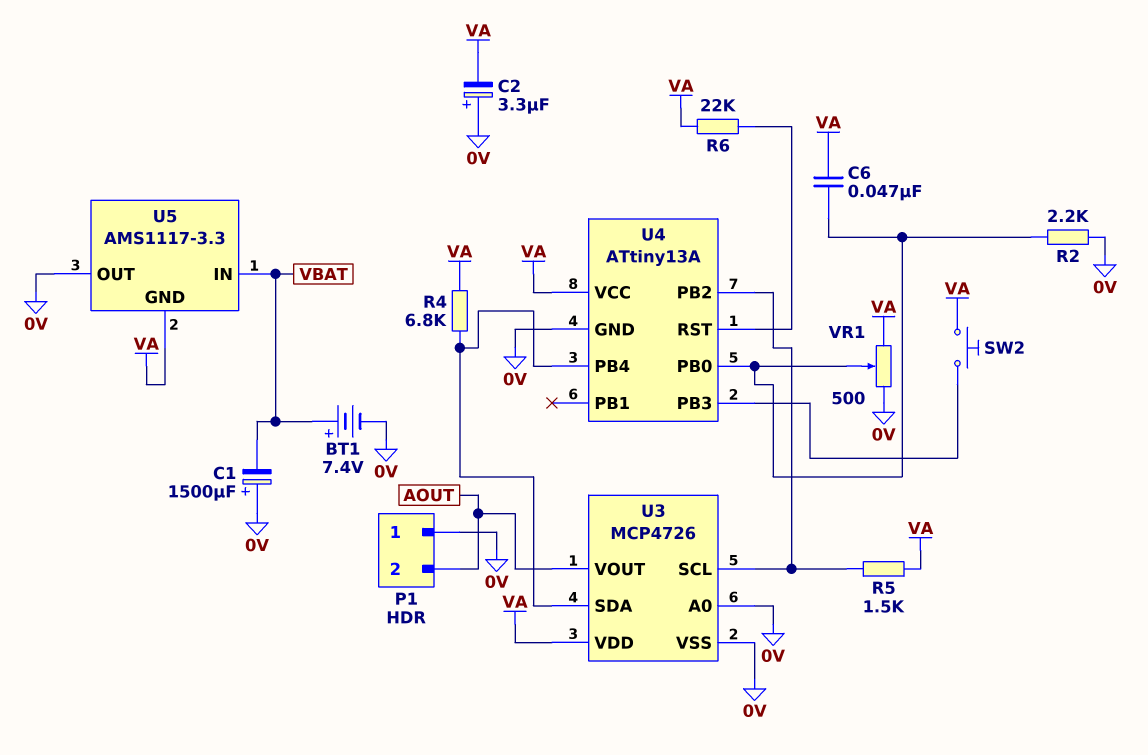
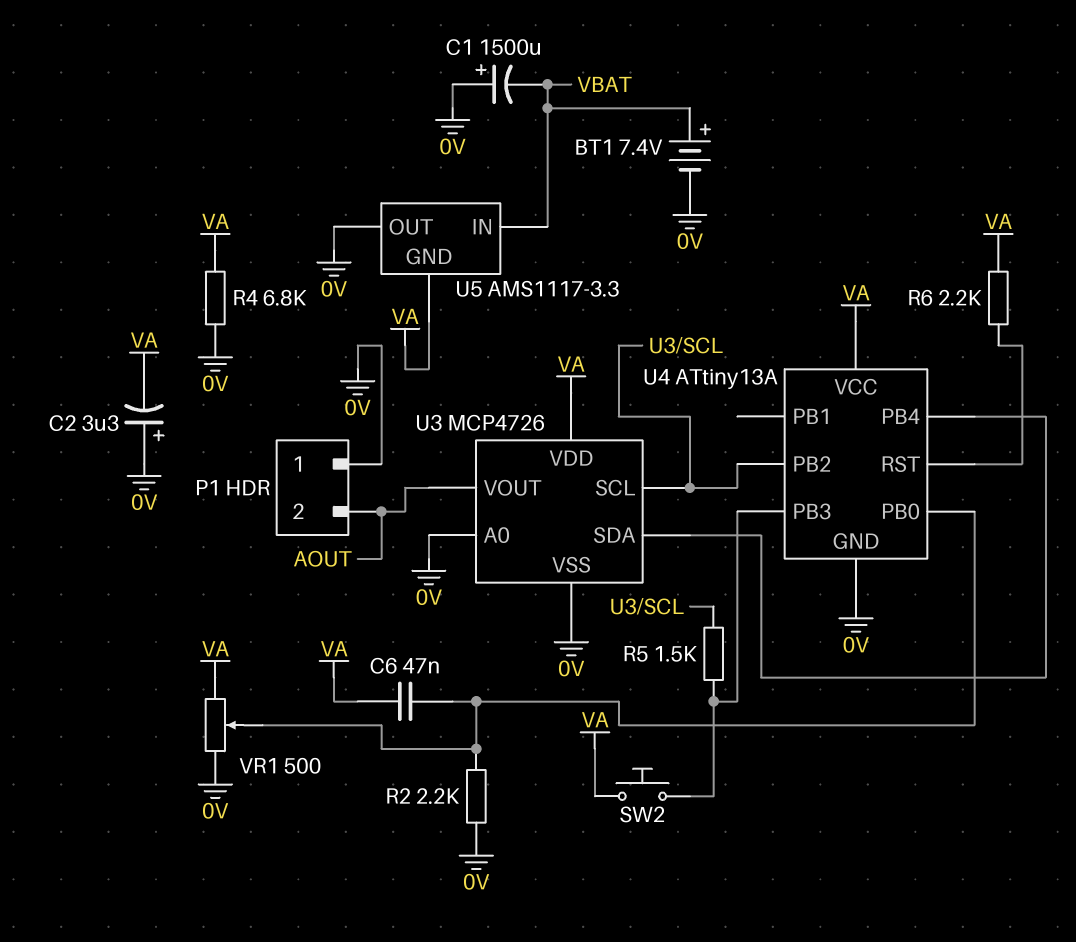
R4: 6.8k (U3/SDA, VA) -> 6.8k (0V, VA)
R5: 1.5k (U3/SCL, VA) -> 1.5k (U3/SCL, U4/PB3)
R6: 22k (U4/RST, VA) -> 2.2k (U4/RST, VA)

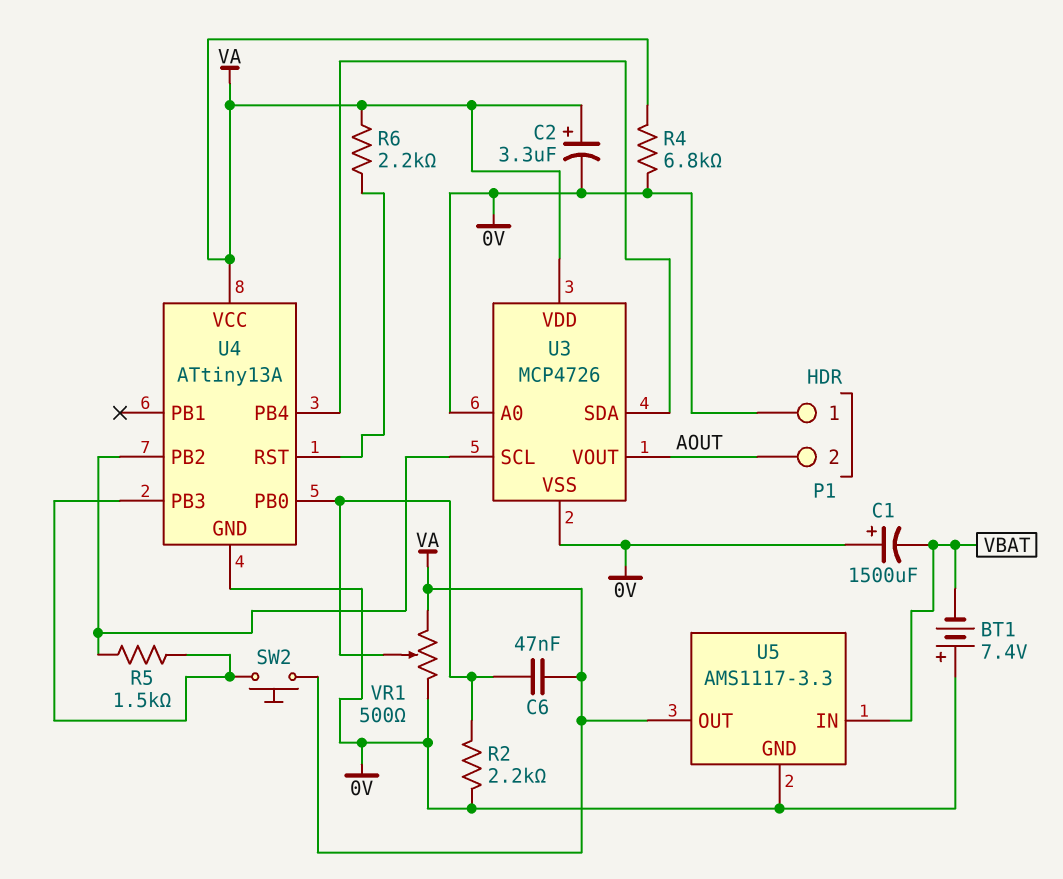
BT1: 7.4V (plus VBAT, minus 0V) -> 7.4V (plus 0V, minus VBAT)
C2: 3.3uF (plus 0V, minus VA) -> 3.3uF (plus VA, minus 0V)
U5 pin GND: VA -> 0V
U5 pin OUT: 0V -> VA

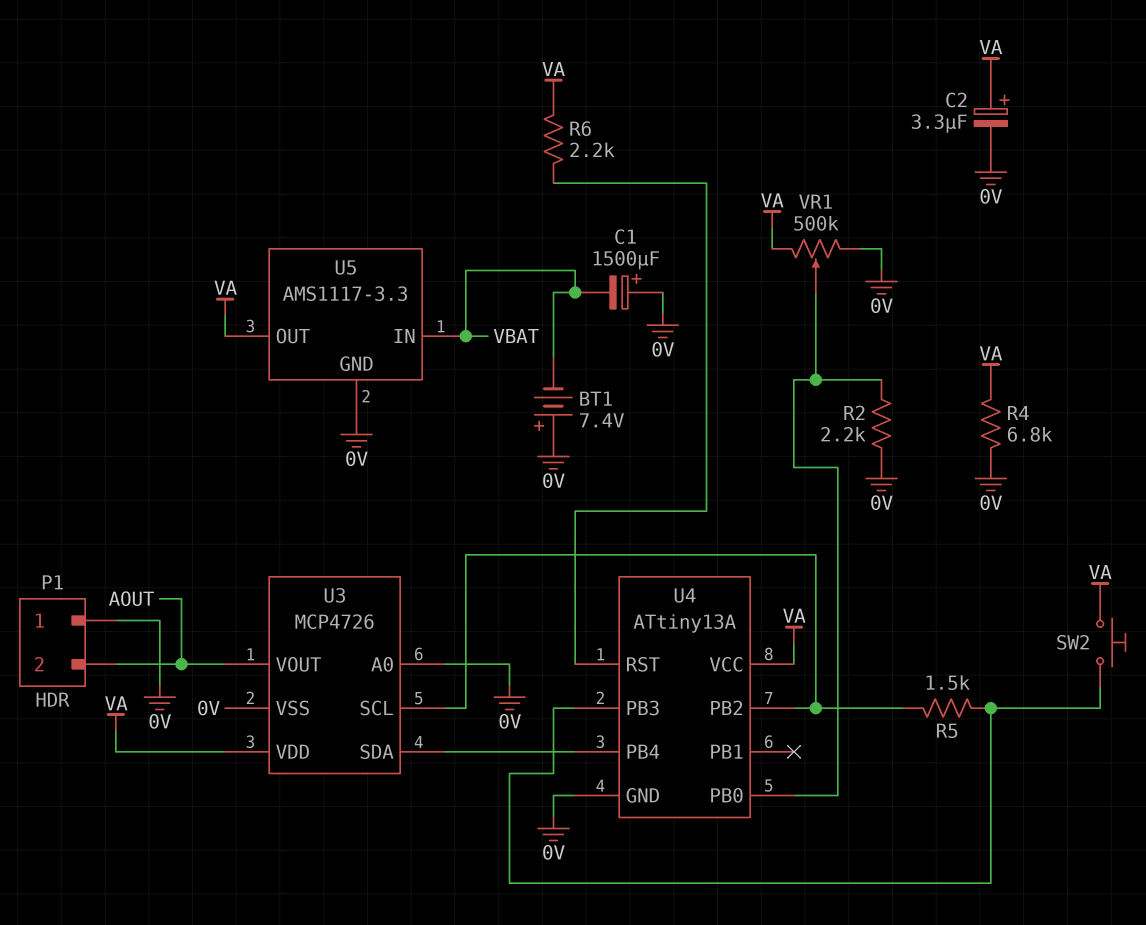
C6: 47nF (U4/PB0, VA) -> none
VR1: 500 (0V, VA, wiper U4/PB0) -> 500k (0V, VA, wiper U4/PB0)

